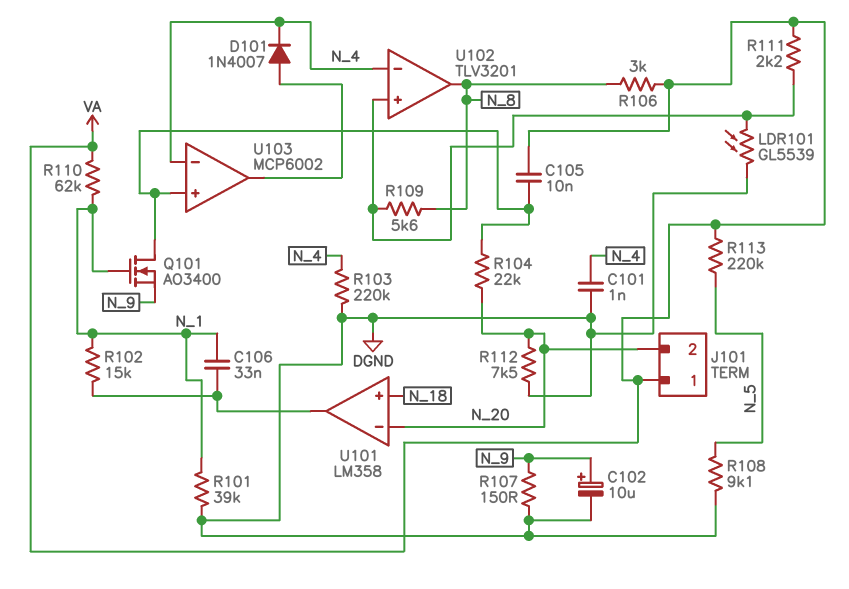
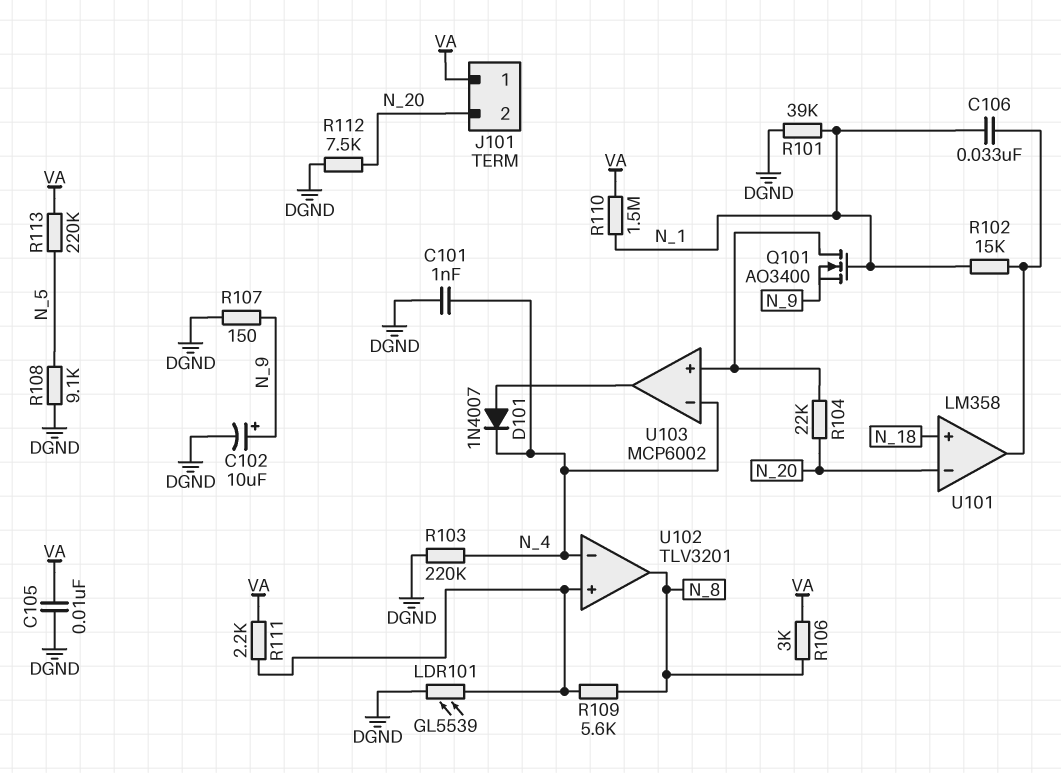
C105: 10nF (U103/in+, VA) -> 10nF (DGND, VA)
R110: 62k (N_1, VA) -> 1.5M (N_1, VA)

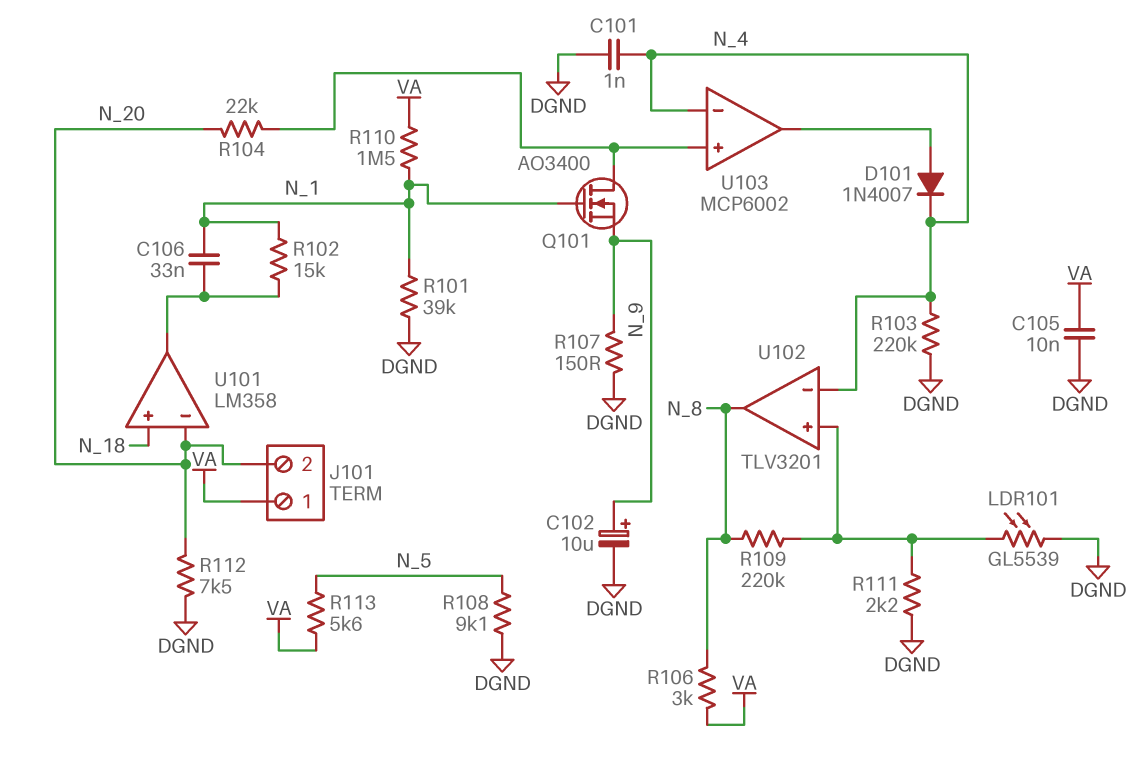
R109: 5.6k (N_8, U102/in+) -> 220k (N_8, U102/in+)
R111: 2.2k (U102/in+, VA) -> 2.2k (DGND, U102/in+)
R113: 220k (N_5, VA) -> 5.6k (N_5, VA)

